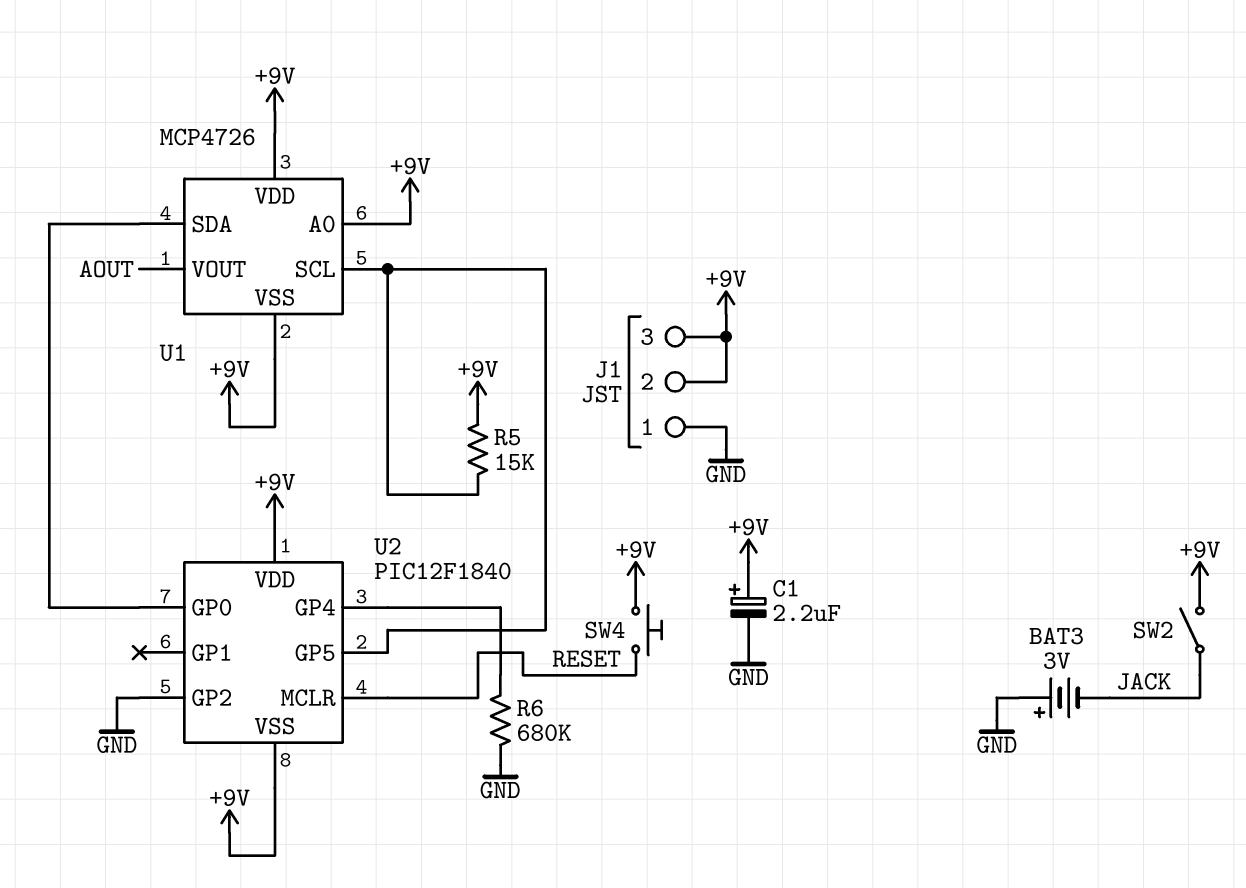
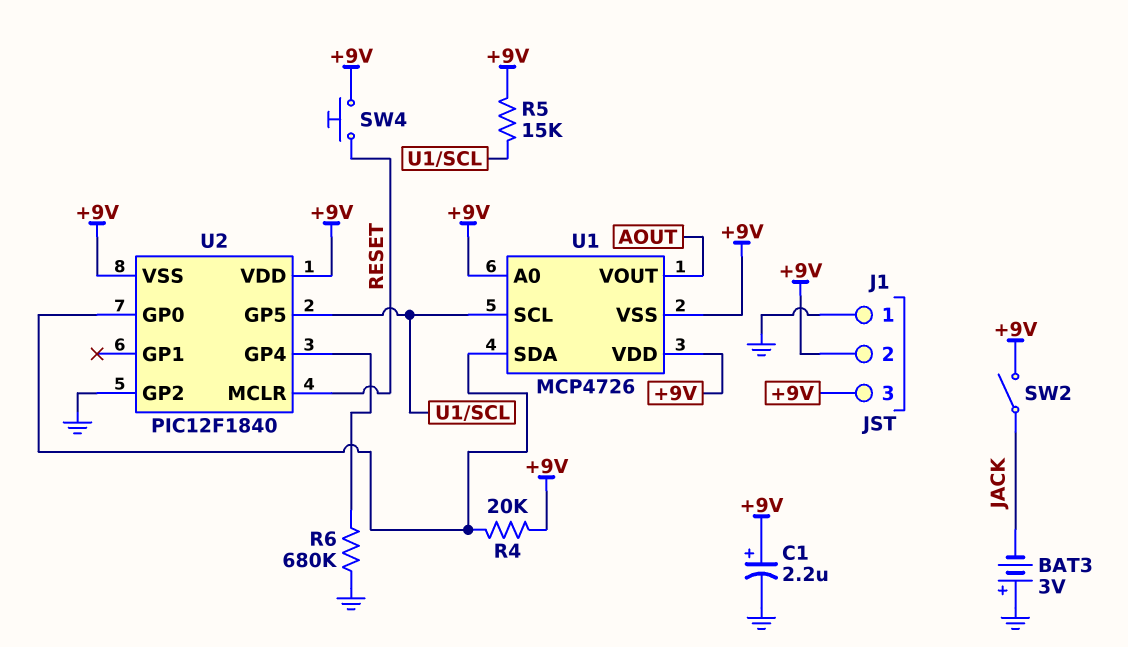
R4: none -> 20k (+9V, U1/SDA)

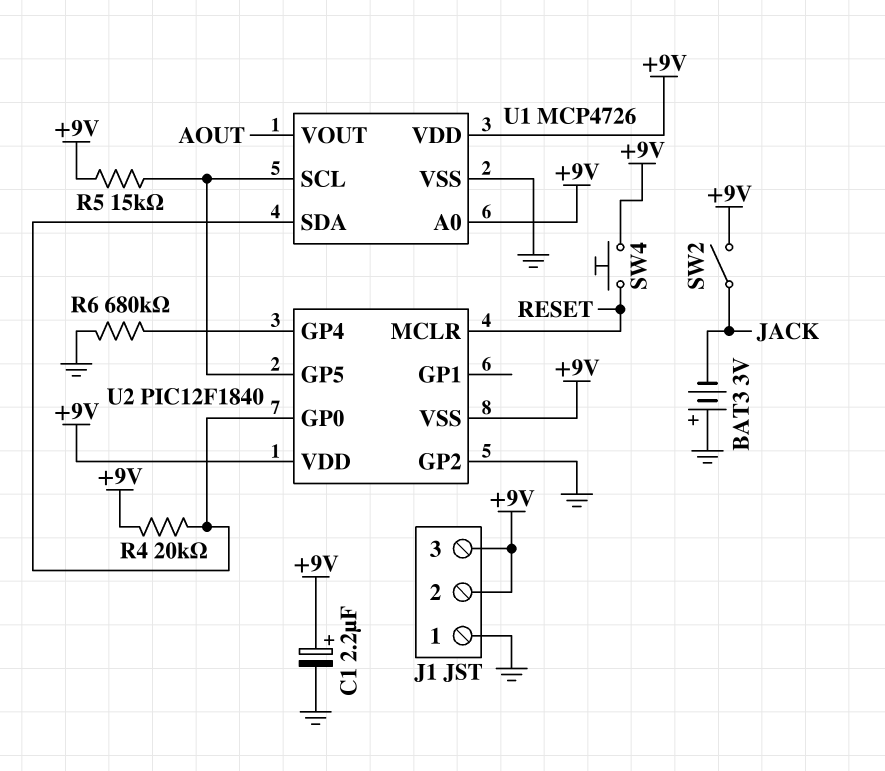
U1 pin VSS: +9V -> GND

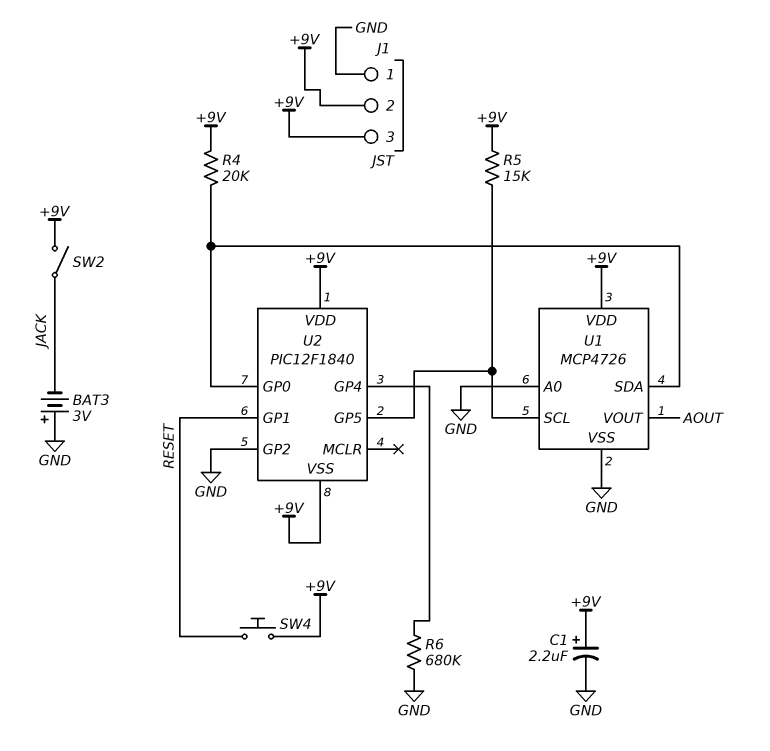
U1 pin A0: +9V -> GND
U2 pin GP1: none -> RESET
U2 pin MCLR: RESET -> none

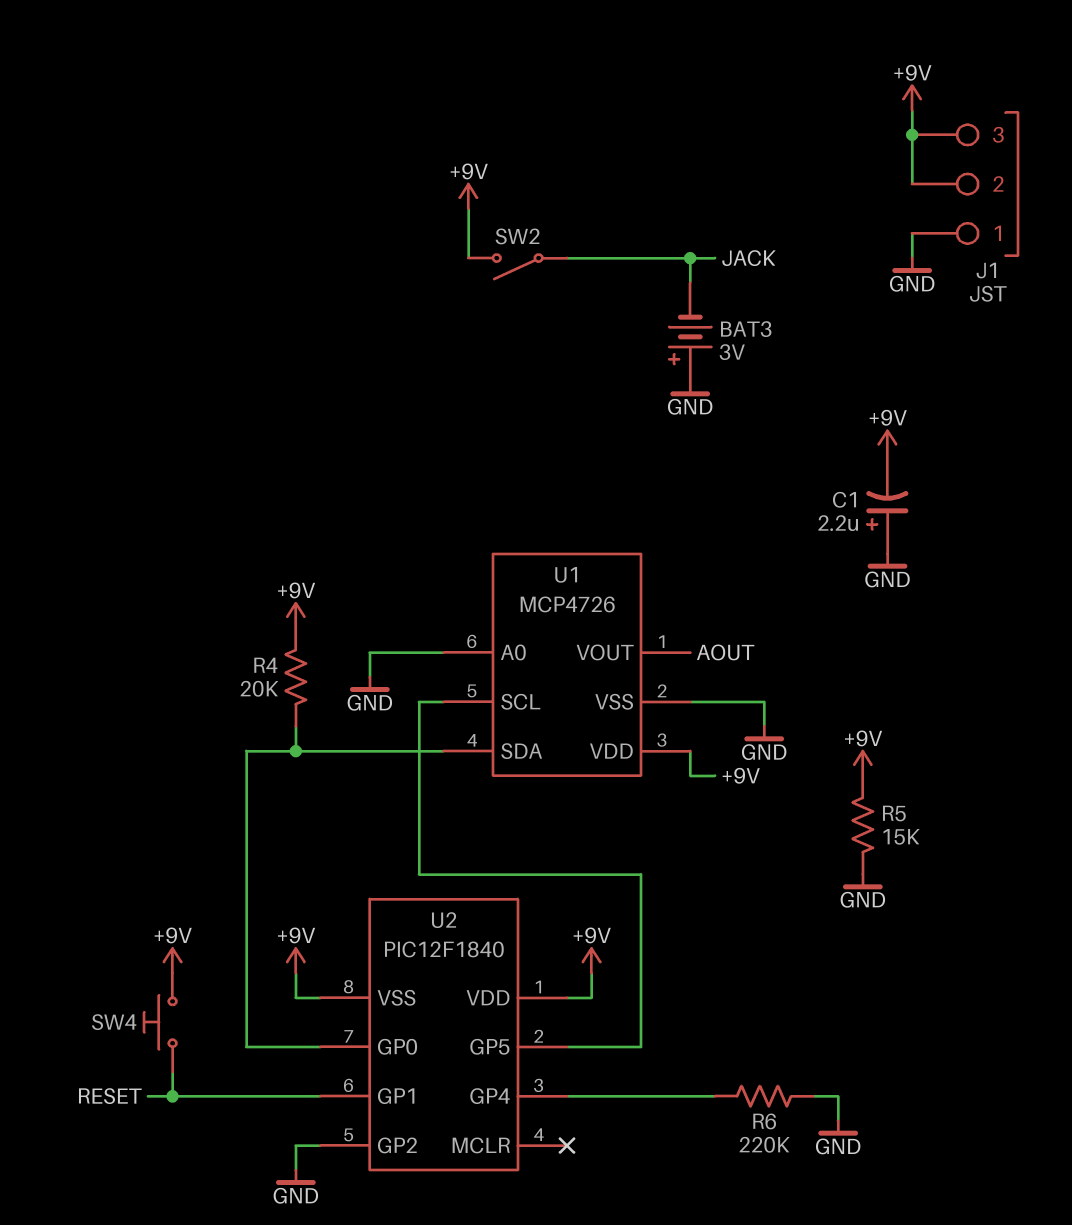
C1: 2.2uF (plus +9V, minus GND) -> 2.2uF (plus GND, minus +9V)
R5: 15k (+9V, U1/SCL) -> 15k (+9V, GND)
R6: 680k (GND, U2/GP4) -> 220k (GND, U2/GP4)

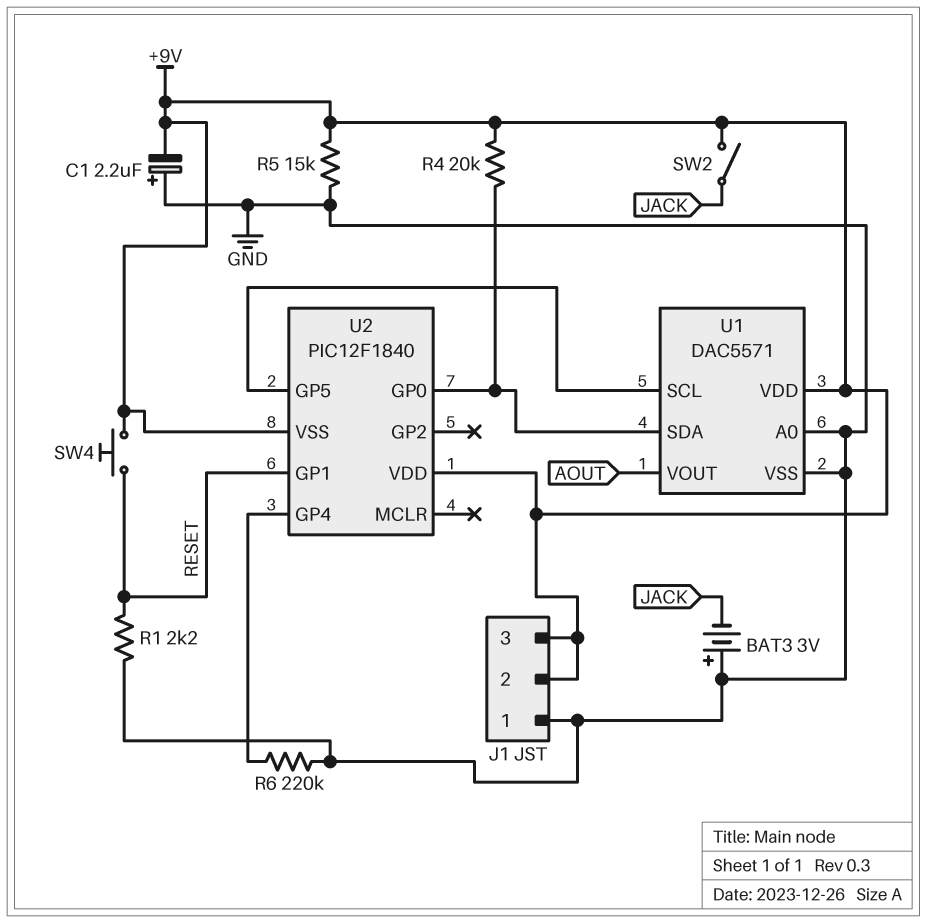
R1: none -> 2.2k (GND, RESET)
U1: MCP4726 -> DAC5571
U2 pin GP2: GND -> none

